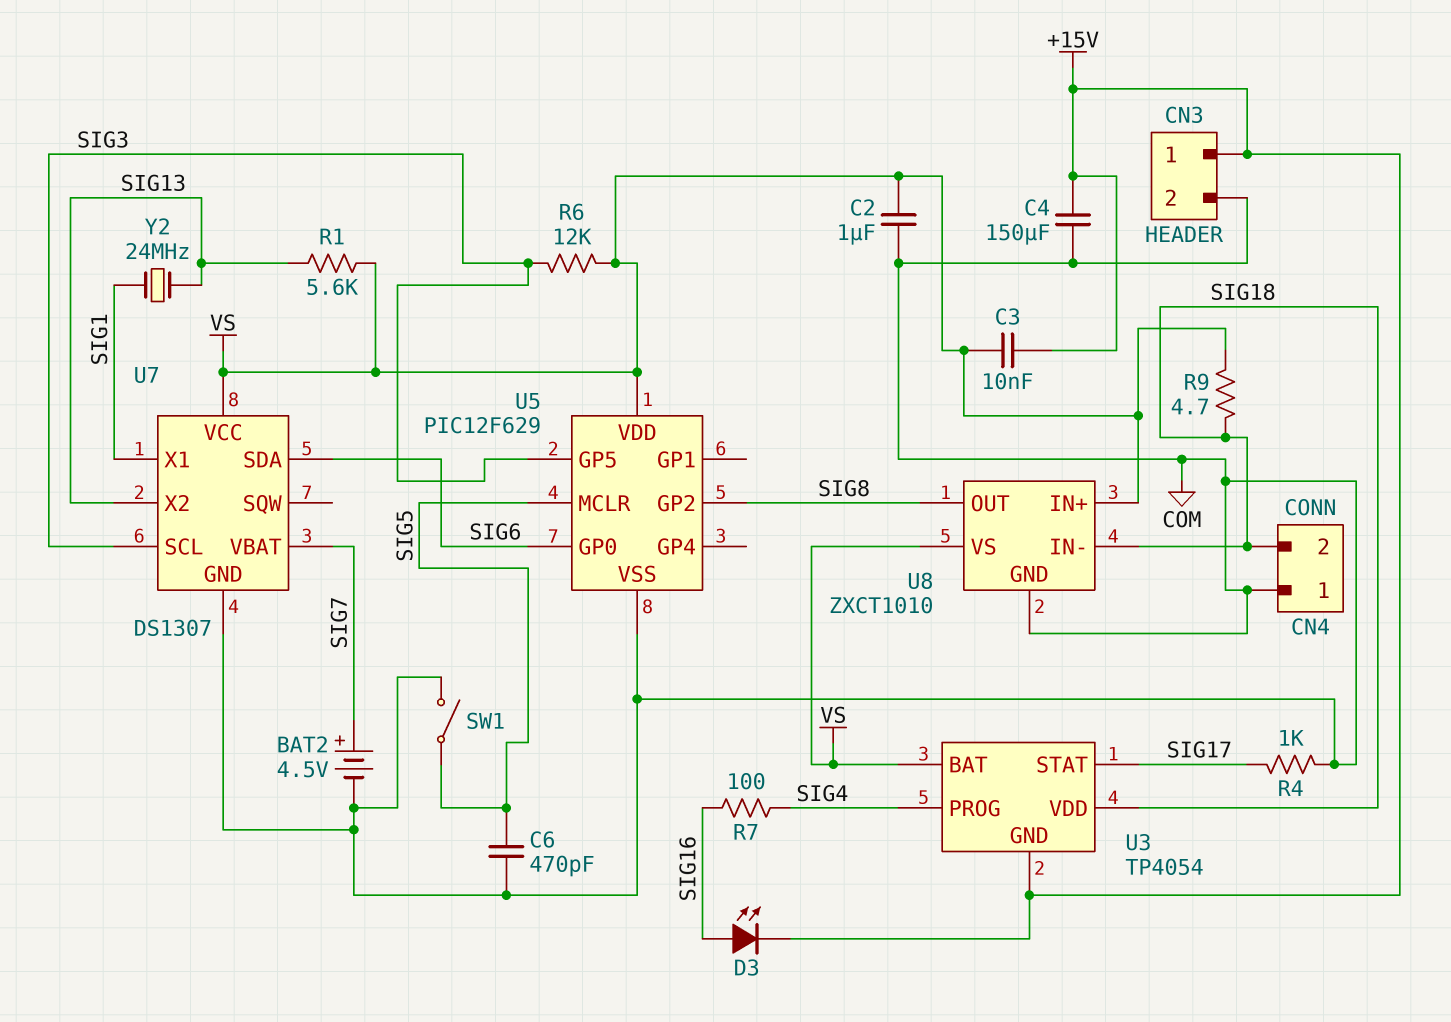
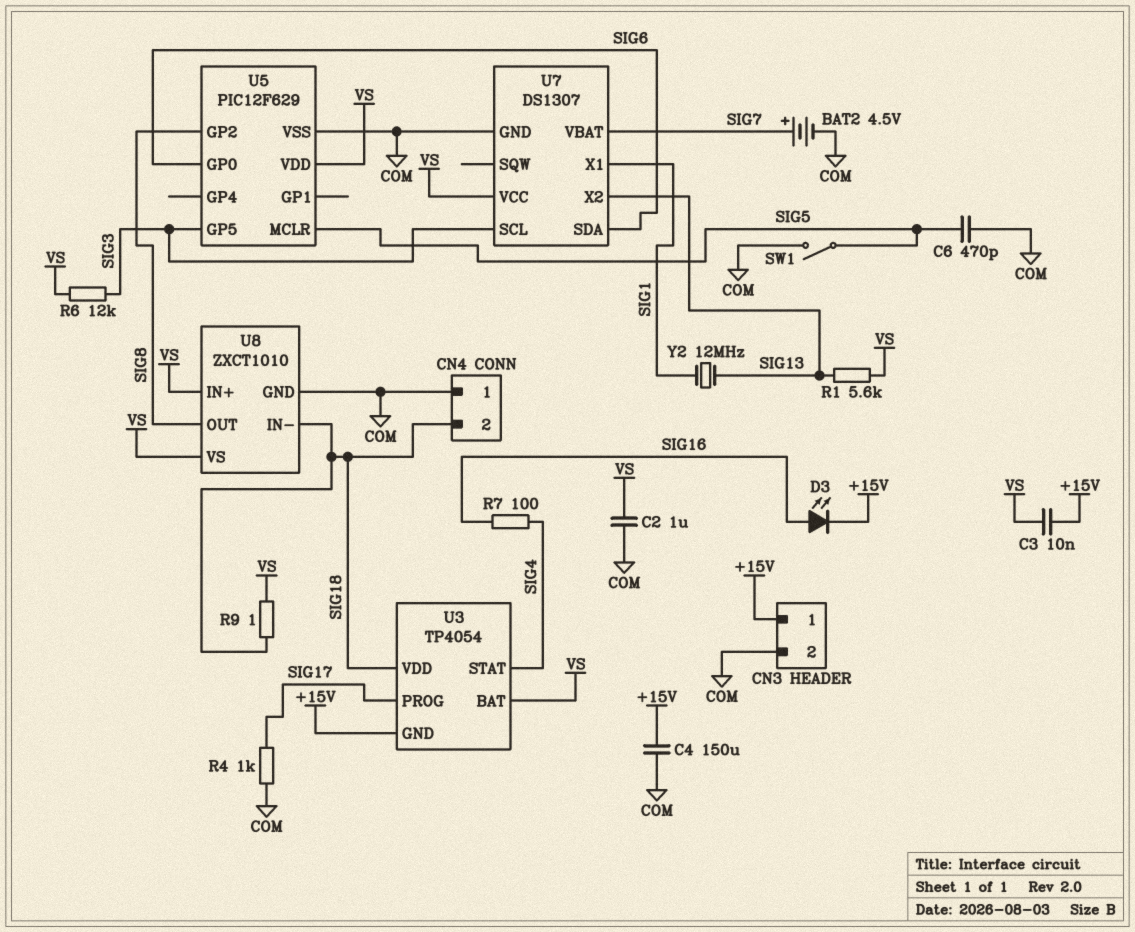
R9: 4.7 (SIG18, VS) -> 1 (SIG18, VS)
U3 pin PROG: SIG4 -> SIG17
U3 pin STAT: SIG17 -> SIG4
Y2: 24MHz (SIG1, SIG13) -> 12MHz (SIG1, SIG13)

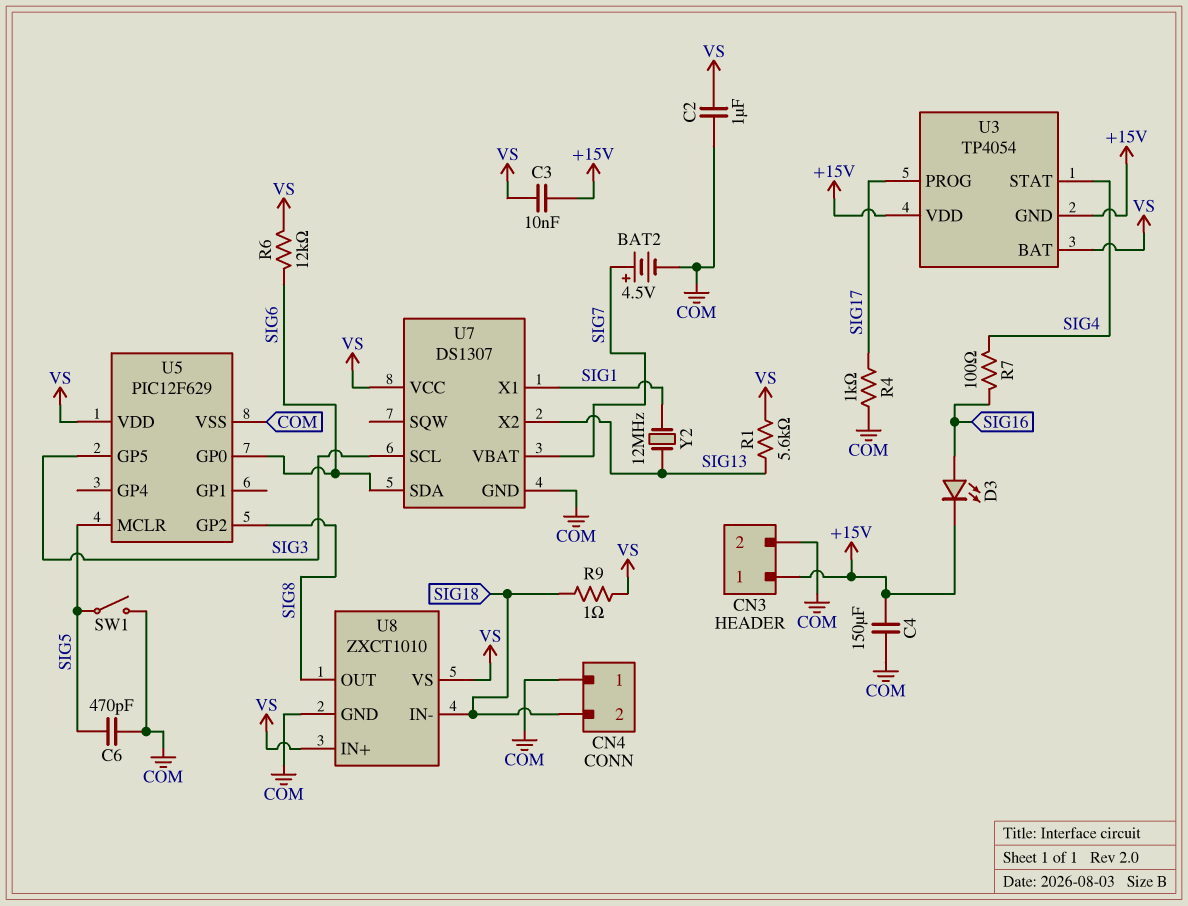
R6: 12k (SIG3, VS) -> 12k (SIG6, VS)
U3 pin VDD: SIG18 -> +15V

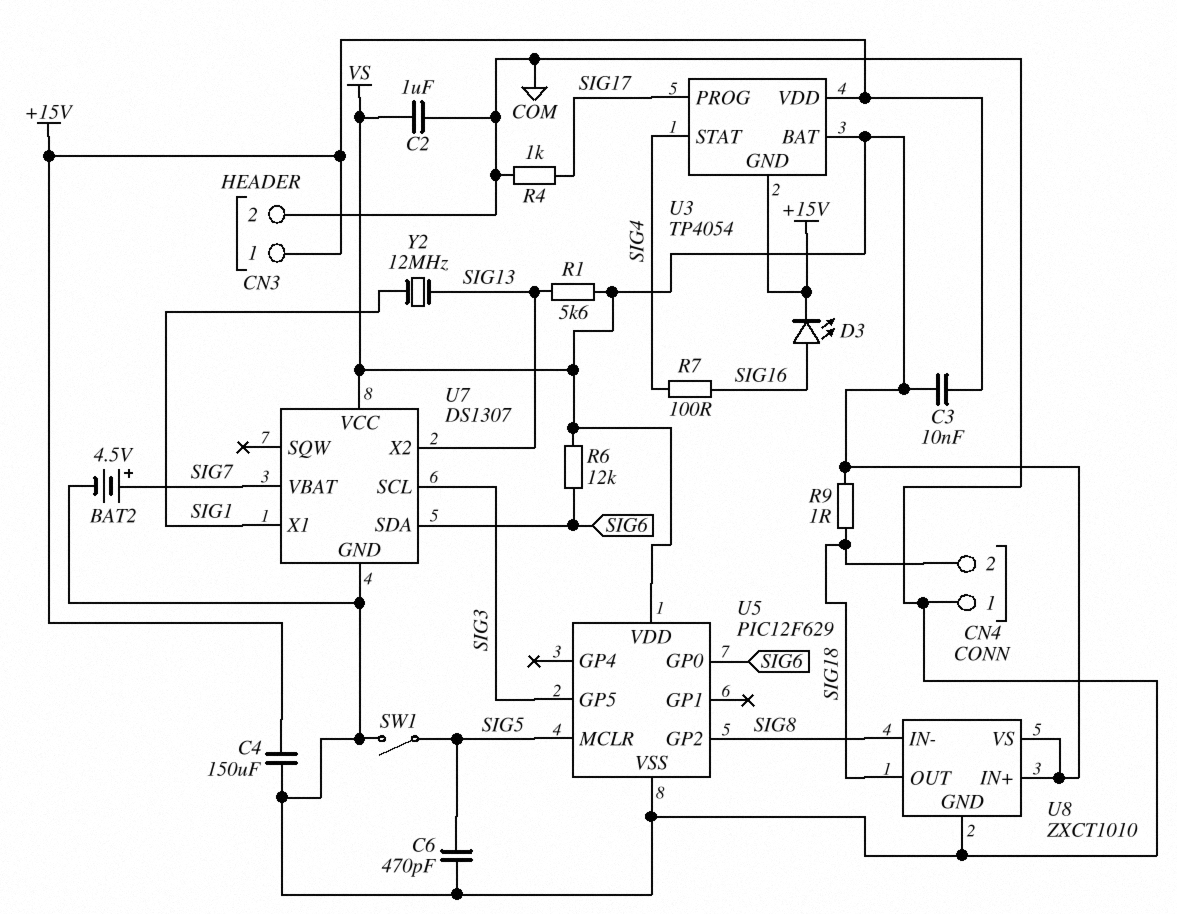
U8 pin IN-: SIG18 -> SIG8
U8 pin OUT: SIG8 -> SIG18

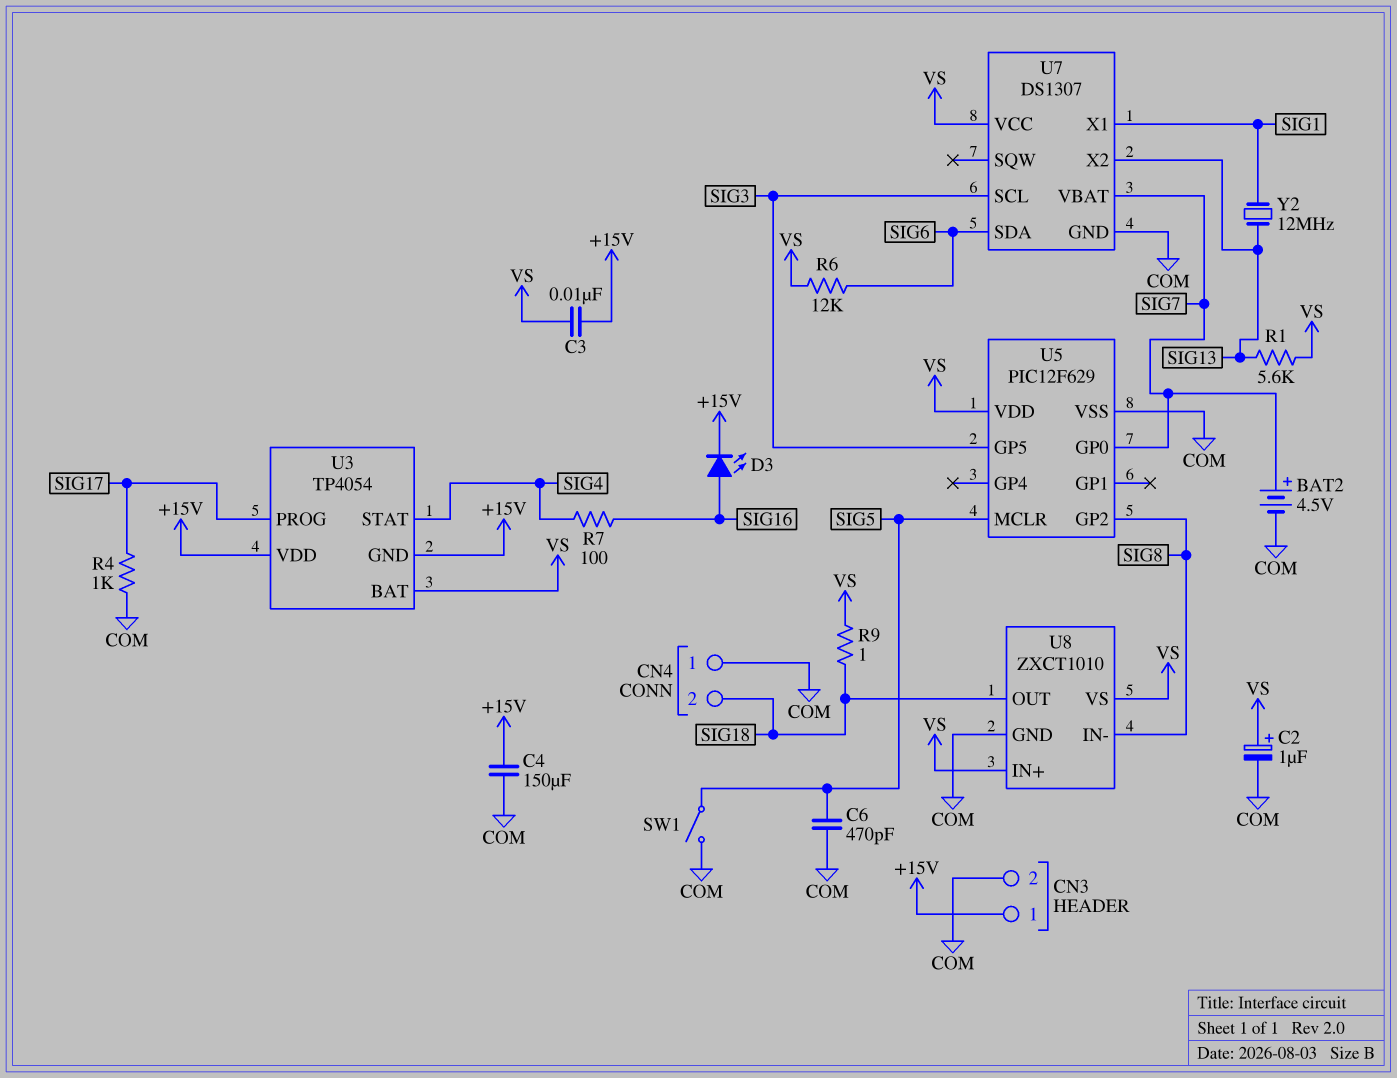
C2: 1uF (COM, VS) -> 1uF (plus VS, minus COM)
U5 pin GP0: SIG6 -> SIG7

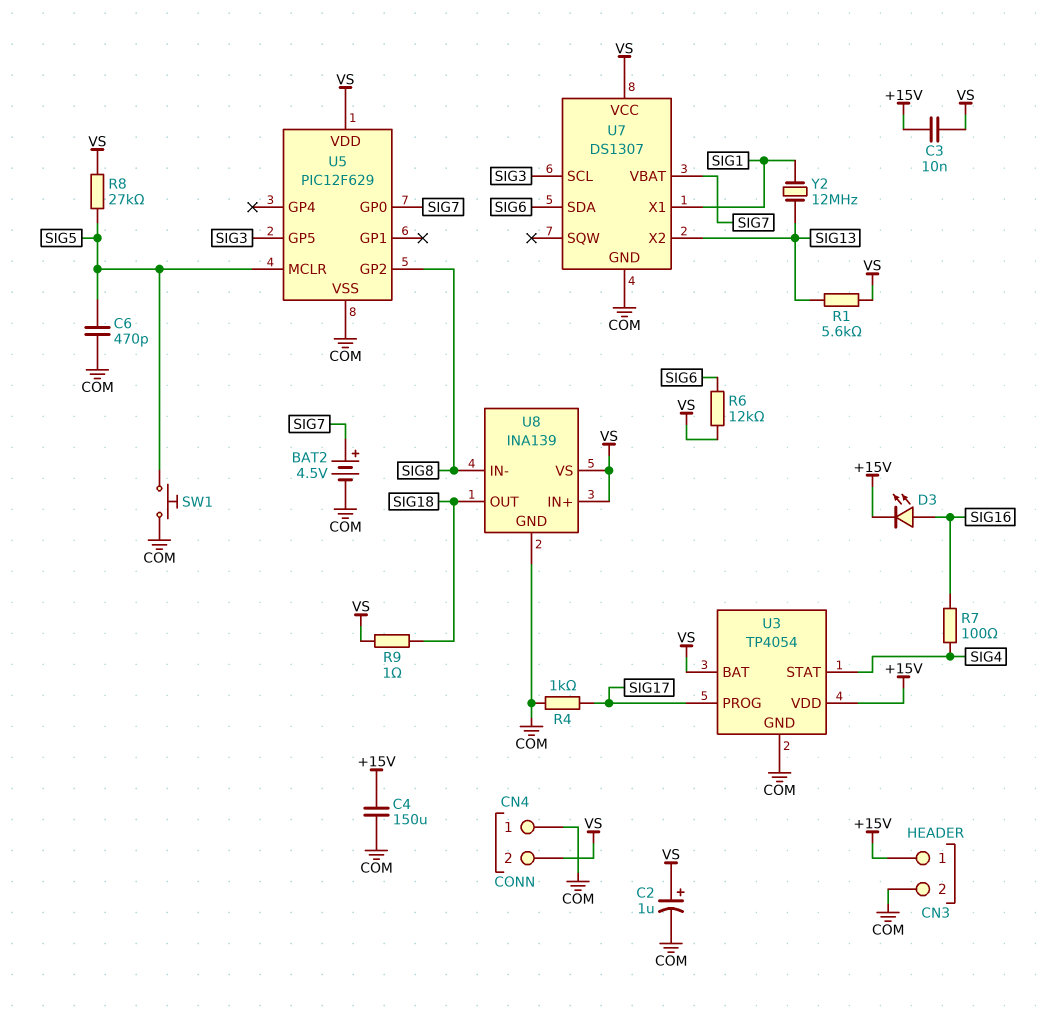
CN4 pin 2: SIG18 -> VS
R8: none -> 27k (SIG5, VS)
SW1: switch (COM, SIG5) -> button (COM, SIG5)
U3 pin GND: +15V -> COM
U8: ZXCT1010 -> INA139

